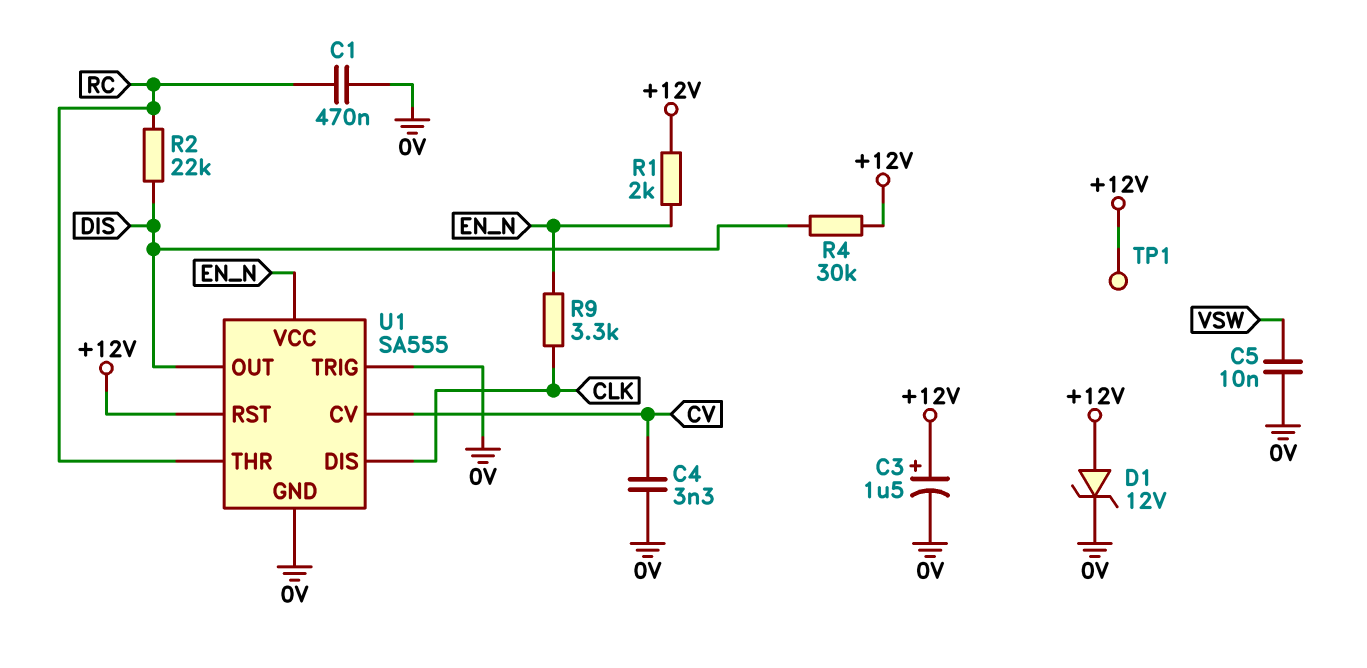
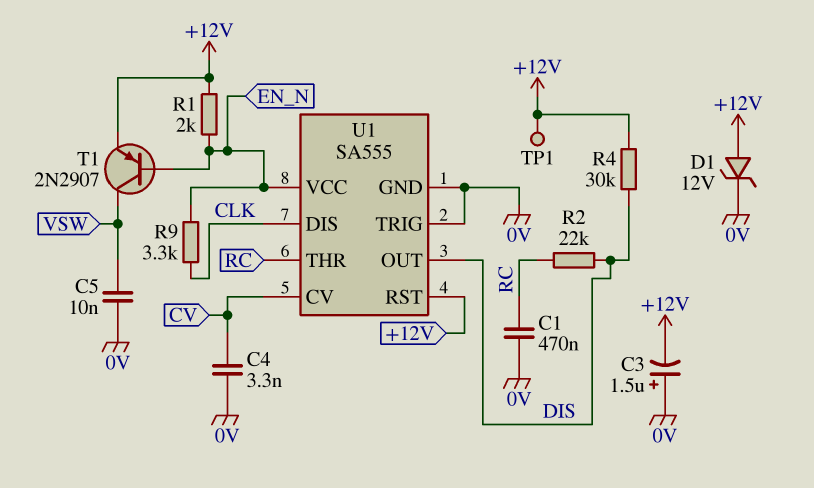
C3: 1.5uF (plus +12V, minus 0V) -> 1.5uF (plus 0V, minus +12V)
T1: none -> PNP 2N2907 (B EN_N, C VSW, E +12V)

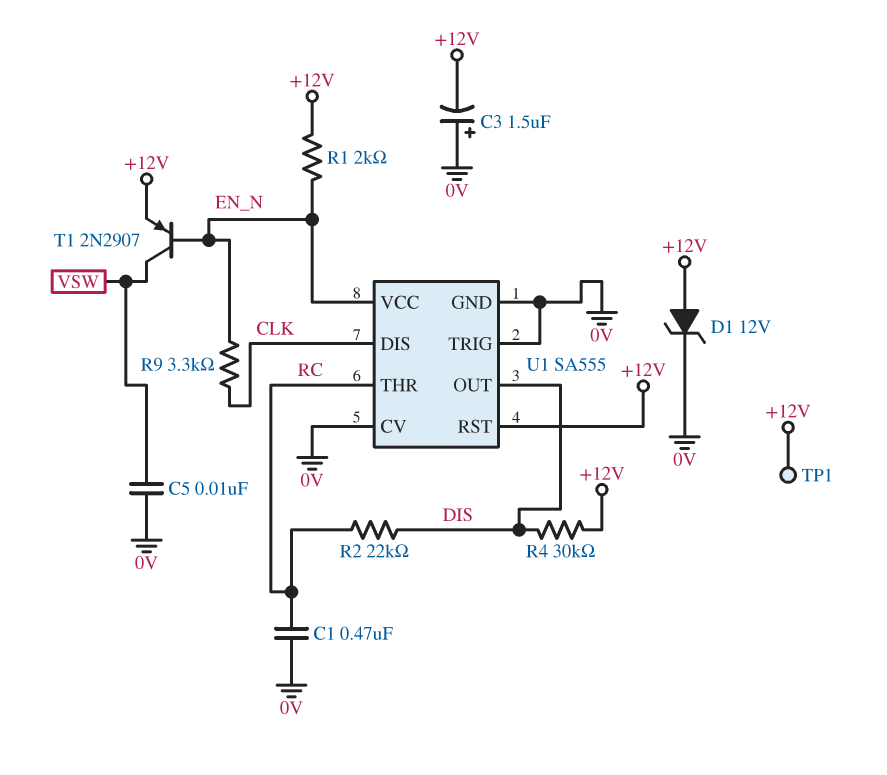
C4: 3.3nF (0V, CV) -> none
U1 pin CV: CV -> 0V

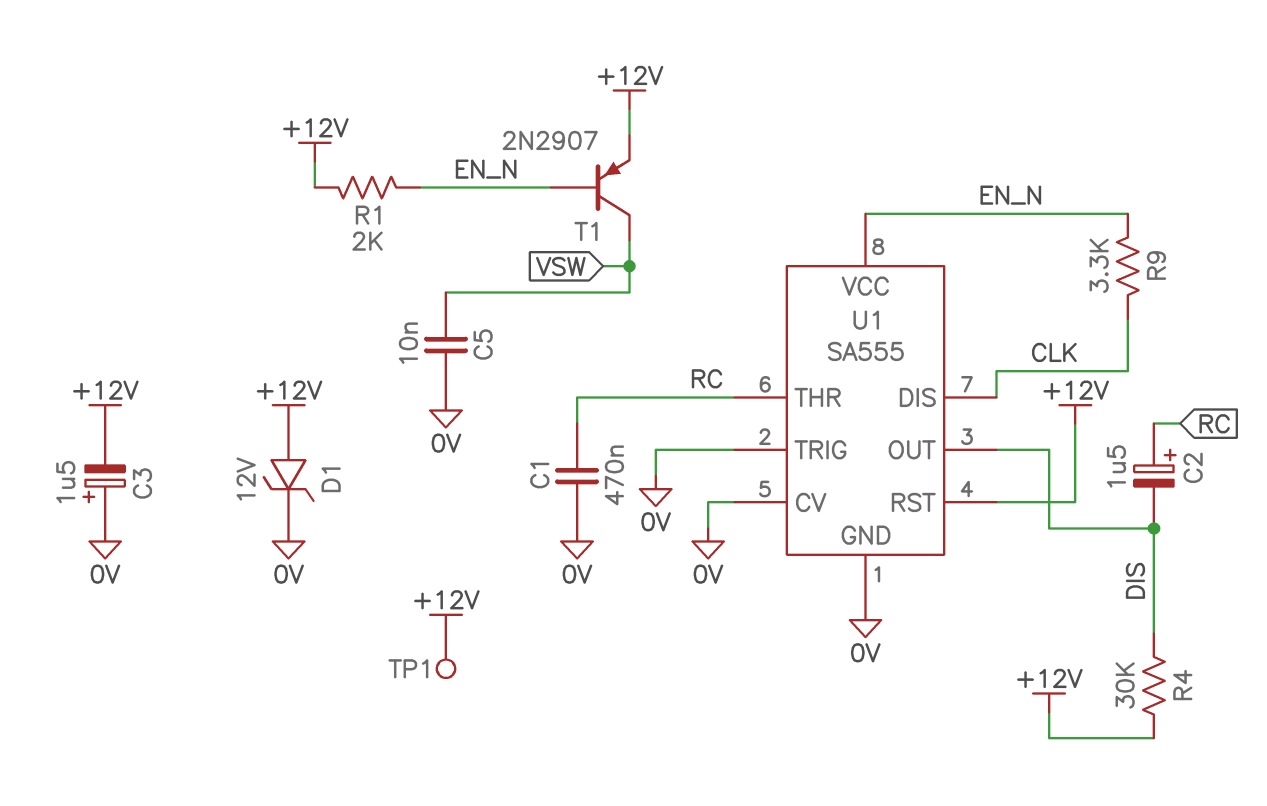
C2: none -> 1.5uF (plus RC, minus DIS)
R2: 22k (DIS, RC) -> none

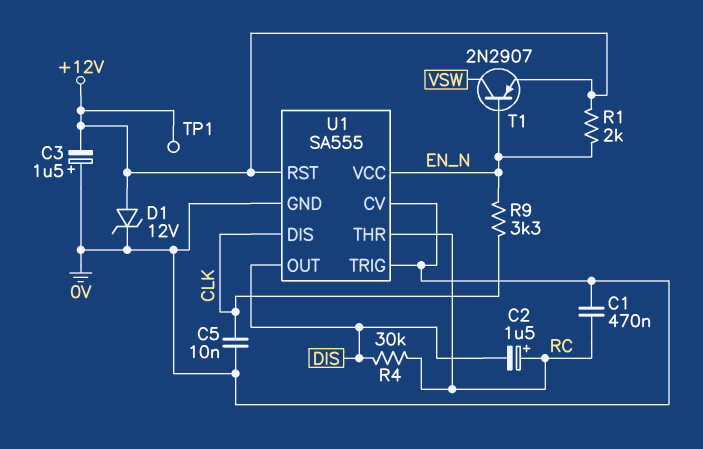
C5: 10nF (0V, VSW) -> 10nF (0V, CLK)
R4: 30k (+12V, DIS) -> 30k (DIS, RC)

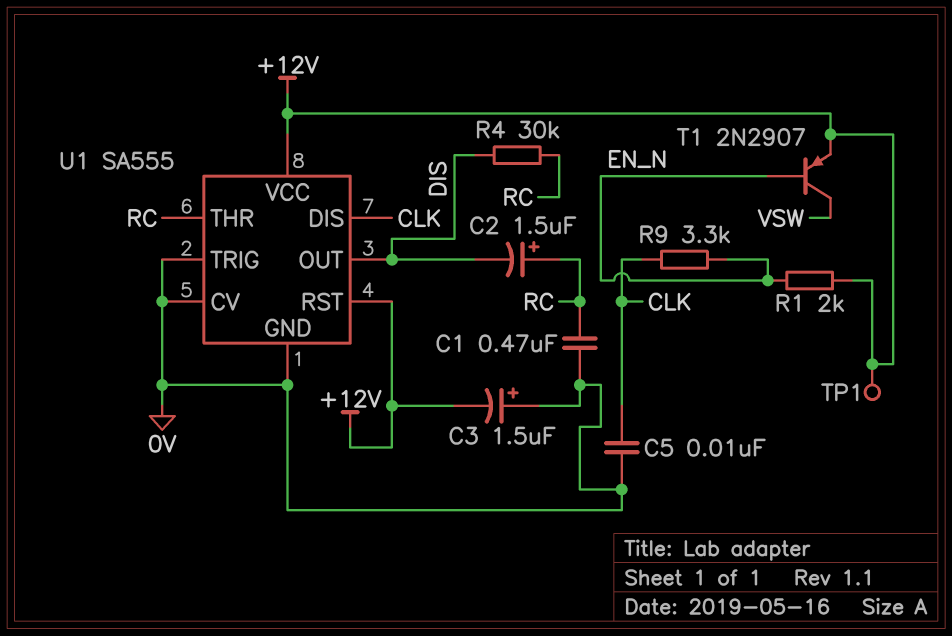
D1: zener 12V (A +12V, K 0V) -> none
U1 pin VCC: EN_N -> +12V

